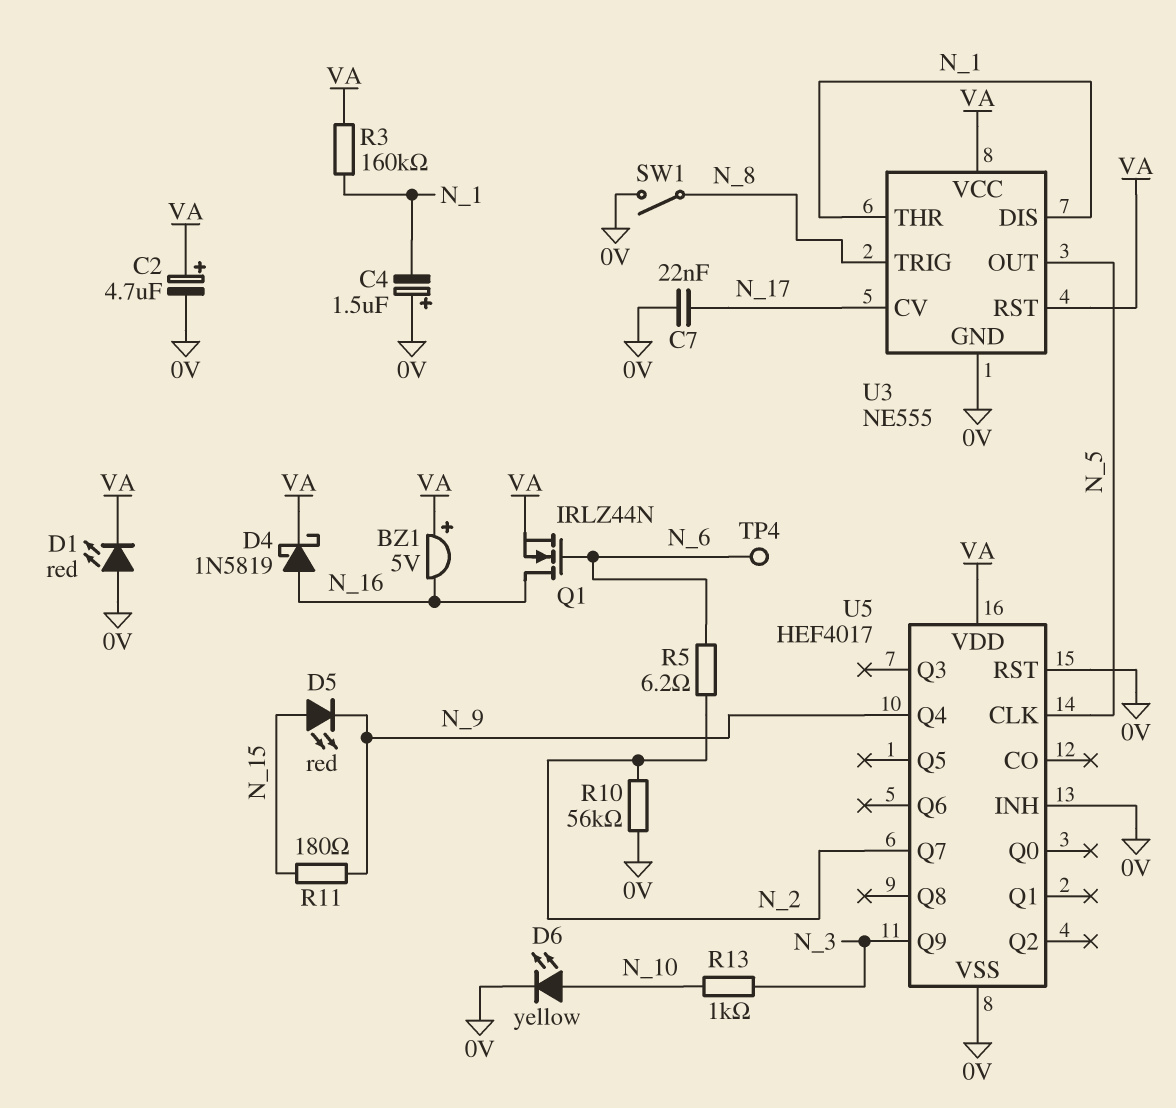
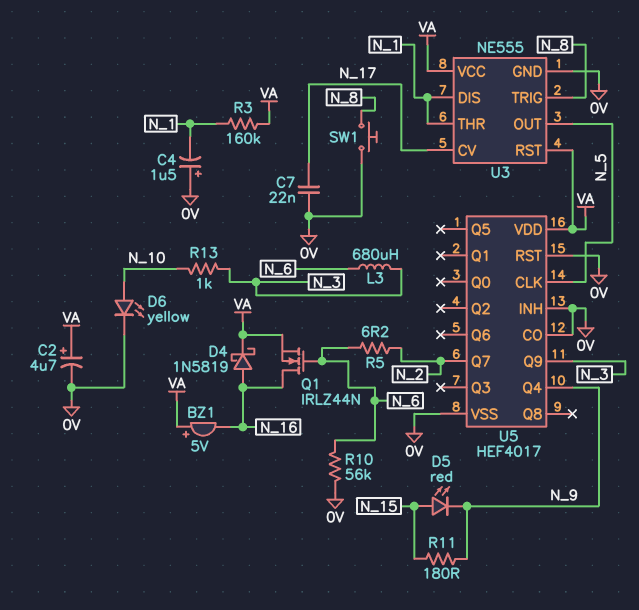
D1: LED red (A 0V, K VA) -> none
L3: none -> 680uH (N_3, N_6)
R10: 56k (0V, N_2) -> 56k (0V, N_6)
SW1: switch (0V, N_8) -> button (0V, N_8)
TP4: test point (N_6) -> none
U5 pin CO: none -> 0V

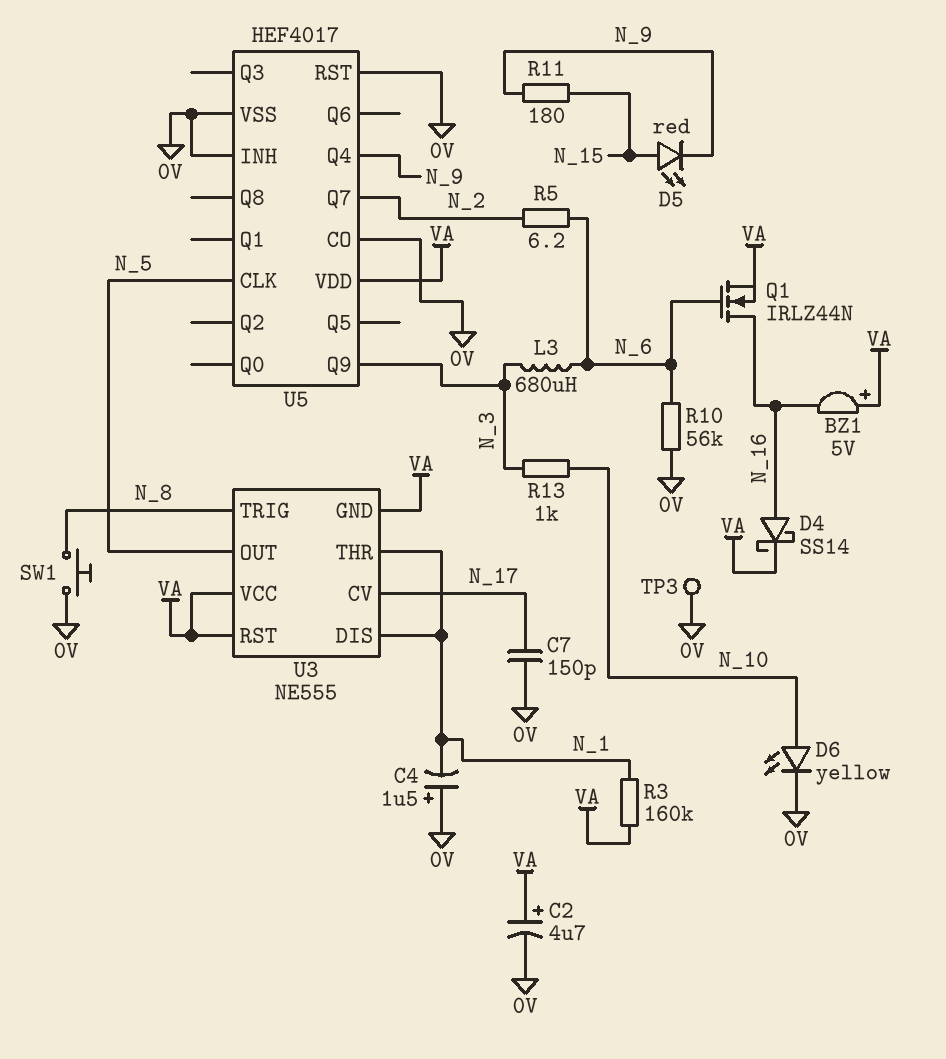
C7: 22nF (0V, N_17) -> 150pF (0V, N_17)
D4: schottky 1N5819 (A N_16, K VA) -> schottky SS14 (A N_16, K VA)
TP3: none -> test point (0V)
U3 pin GND: 0V -> VA

